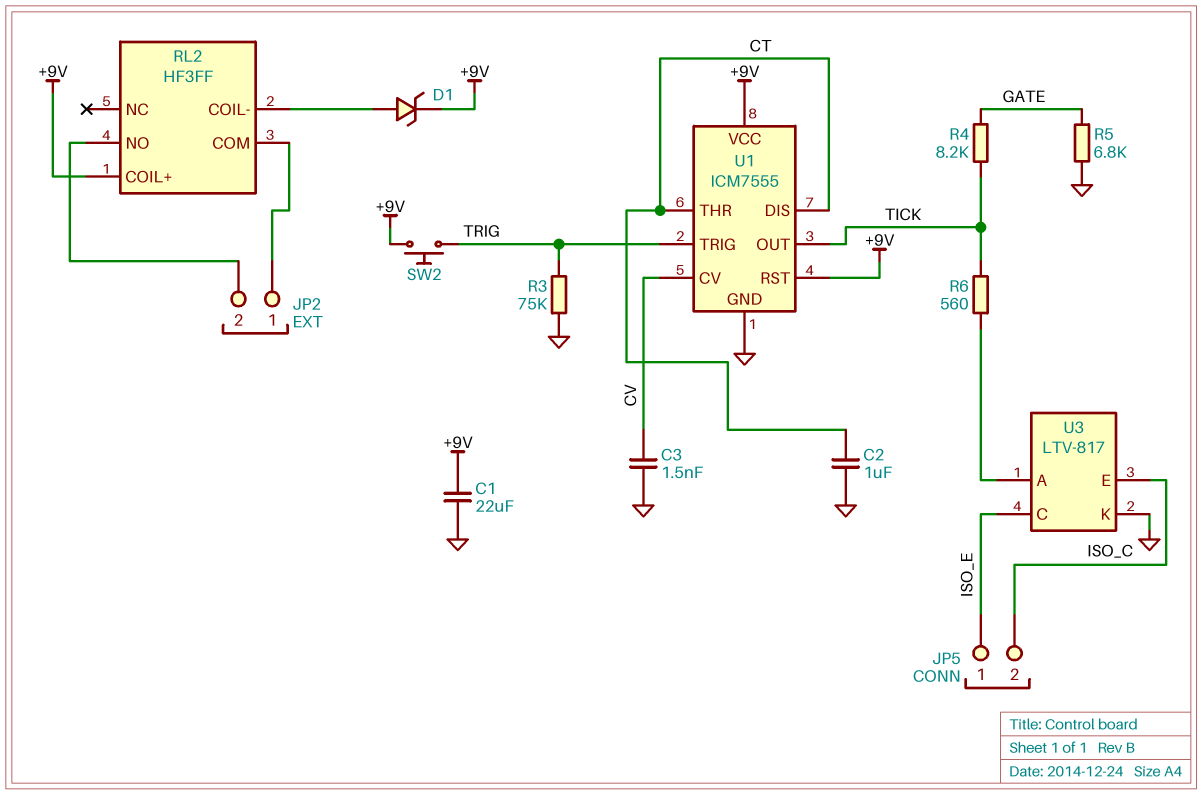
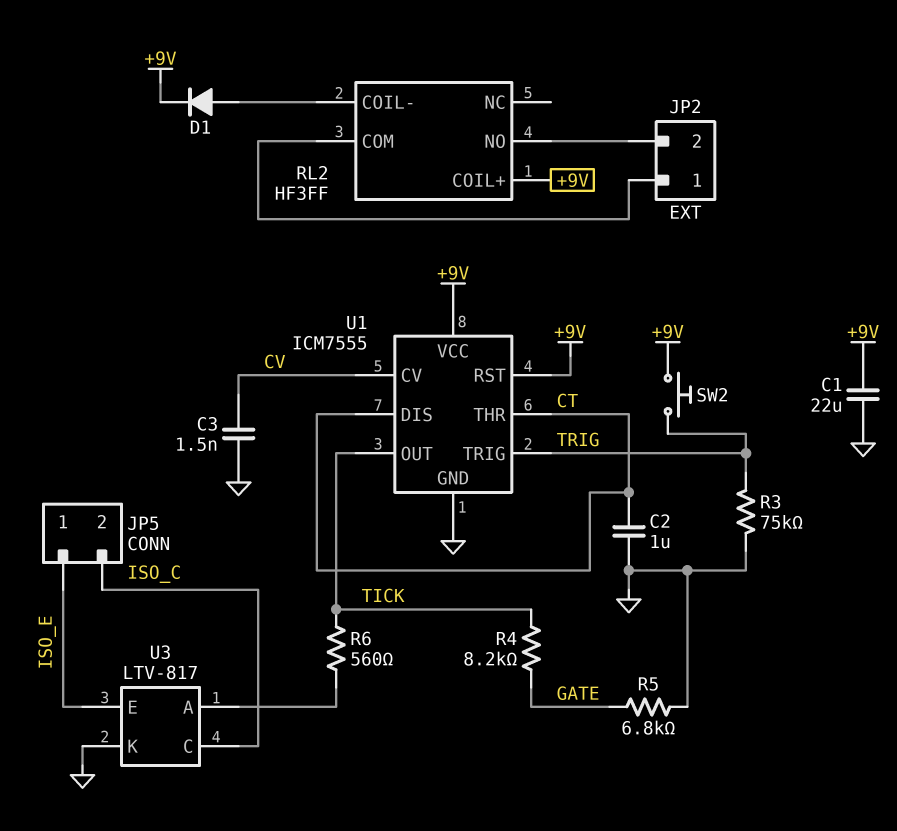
D1: zener (A RL2/COIL-, K +9V) -> diode (A RL2/COIL-, K +9V)
U3 pin C: ISO_E -> ISO_C
U3 pin E: ISO_C -> ISO_E

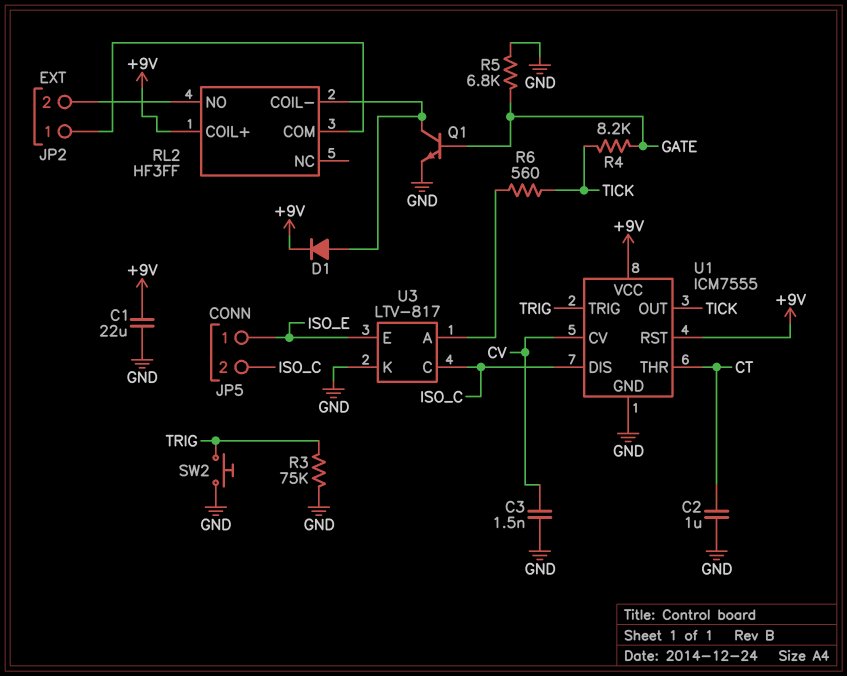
Q1: none -> NPN (B GATE, C RL2/COIL-, E GND)
SW2: button (+9V, TRIG) -> button (GND, TRIG)
U1 pin DIS: CT -> ISO_C

